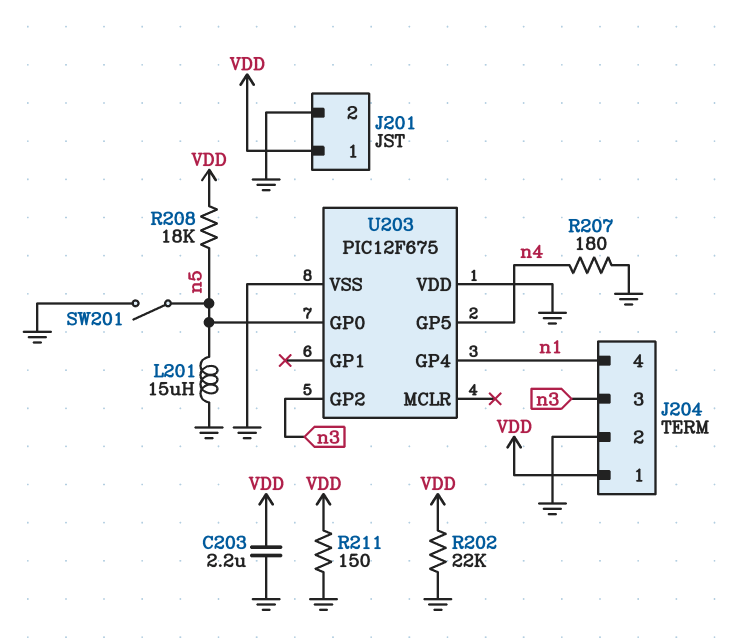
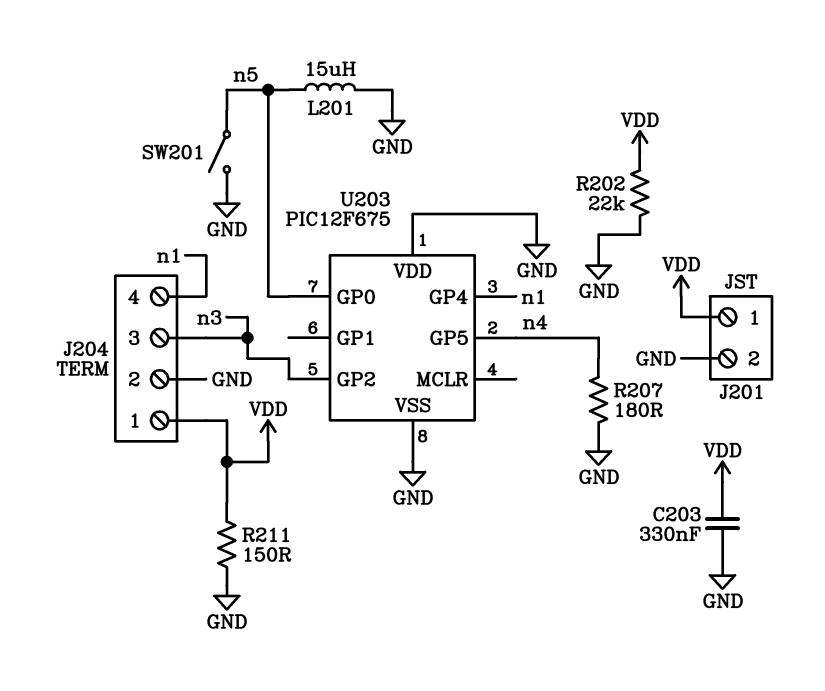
C203: 2.2uF (GND, VDD) -> 330nF (GND, VDD)
R208: 18k (VDD, n5) -> none

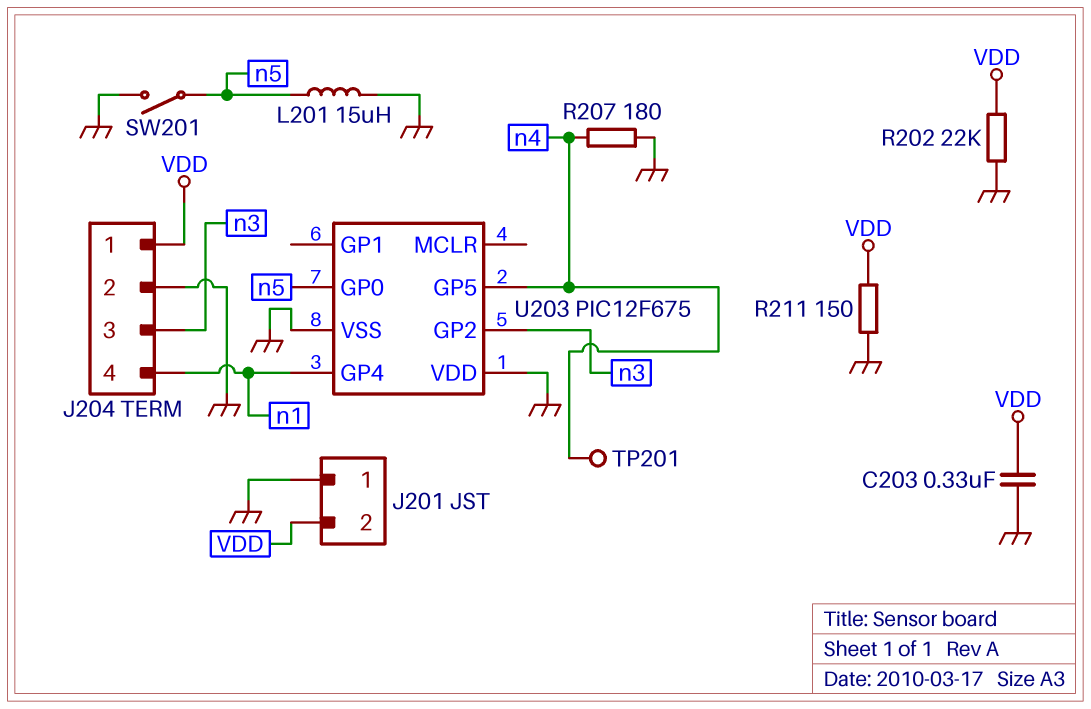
J201 pin 1: VDD -> GND
J201 pin 2: GND -> VDD
TP201: none -> test point (n4)

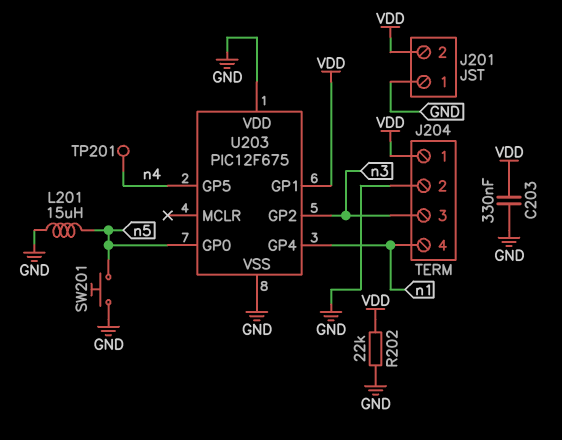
R207: 180 (GND, n4) -> none
R211: 150 (GND, VDD) -> none
SW201: switch (GND, n5) -> button (GND, n5)
U203 pin GP1: none -> VDD

